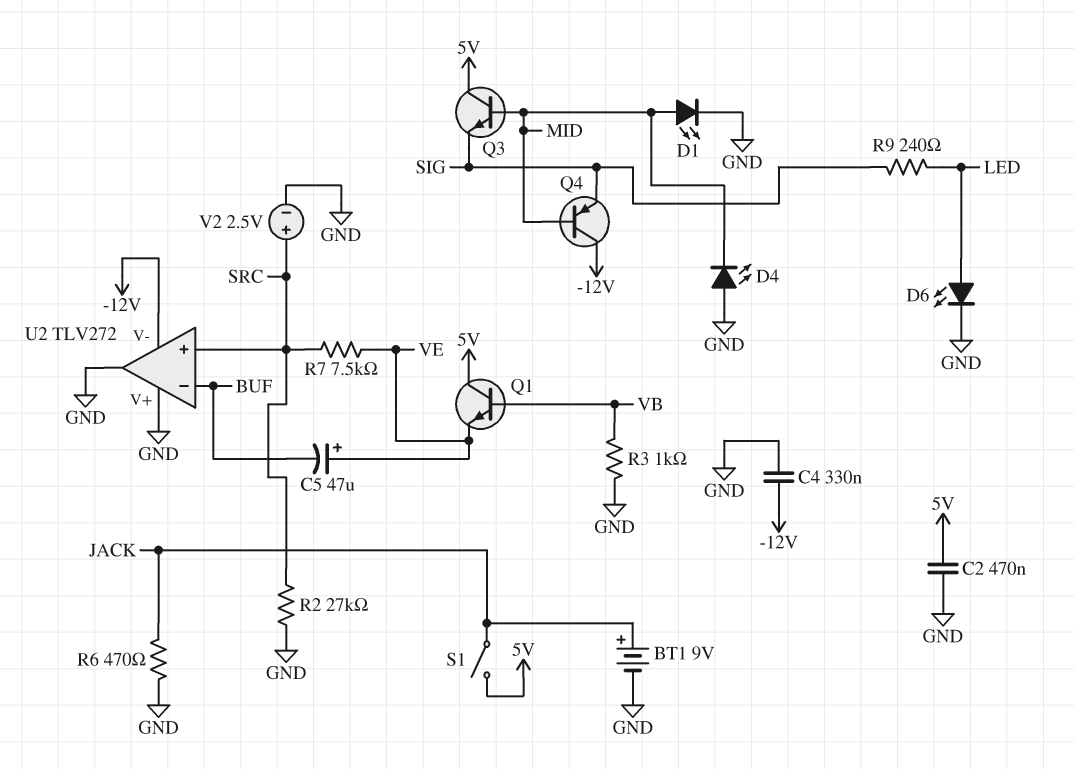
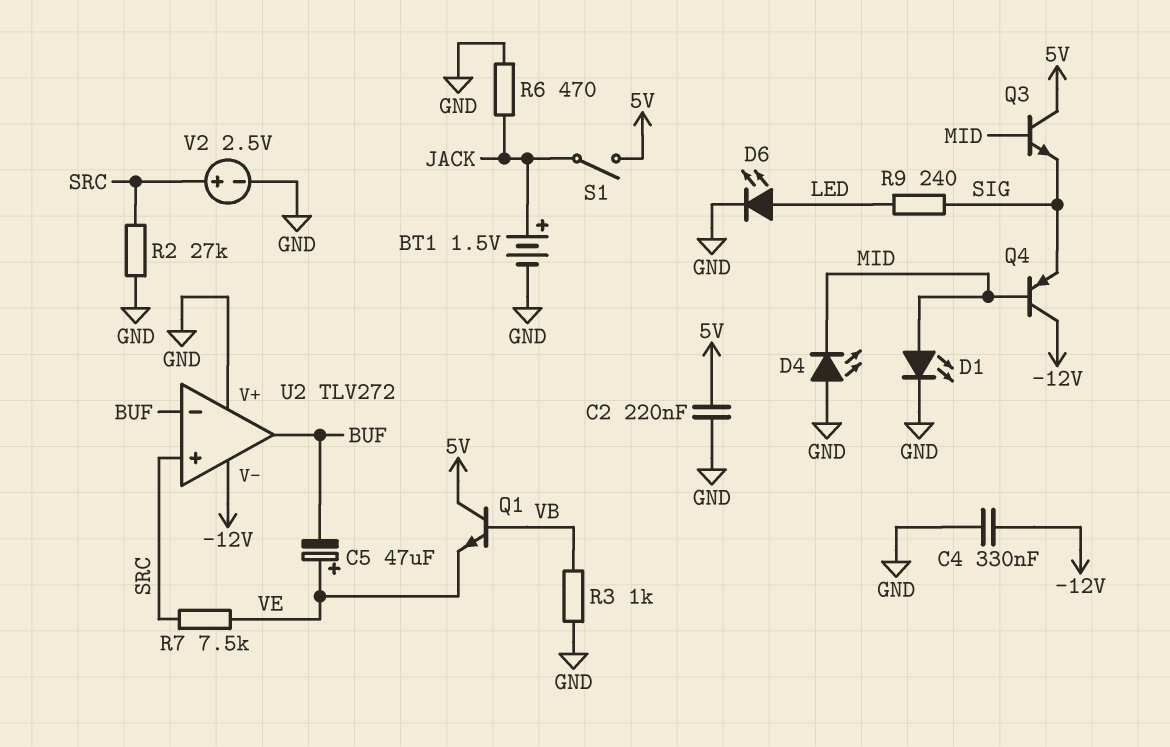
BT1: 9V (plus JACK, minus GND) -> 1.5V (plus JACK, minus GND)
C2: 470nF (5V, GND) -> 220nF (5V, GND)
U2 pin out: GND -> BUF

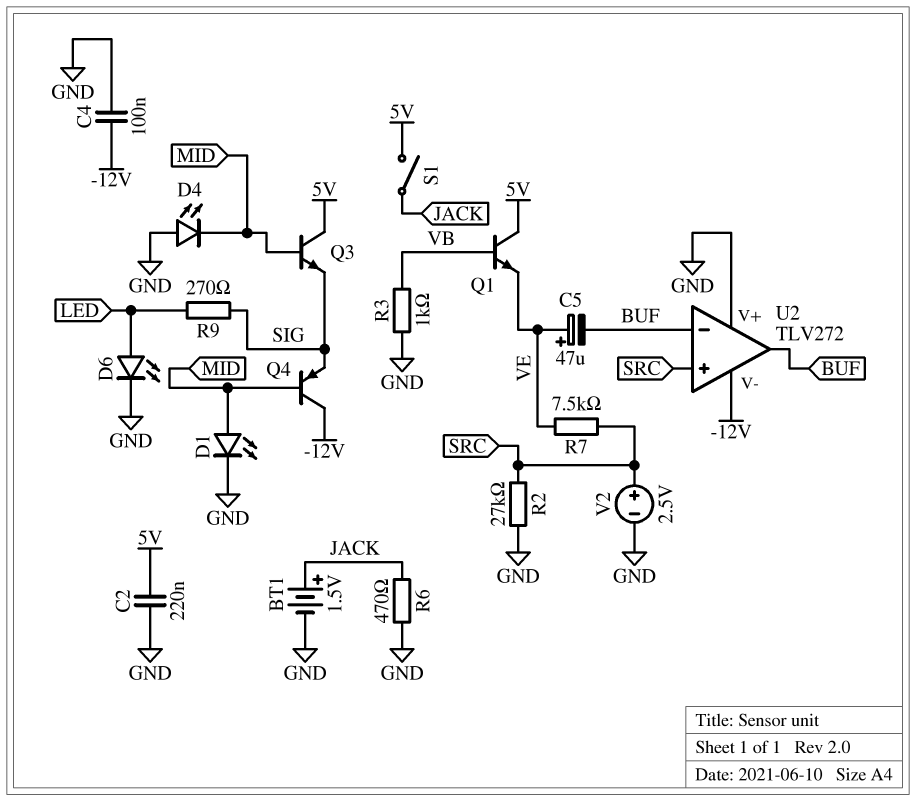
C4: 330nF (-12V, GND) -> 100nF (-12V, GND)
R9: 240 (LED, SIG) -> 270 (LED, SIG)

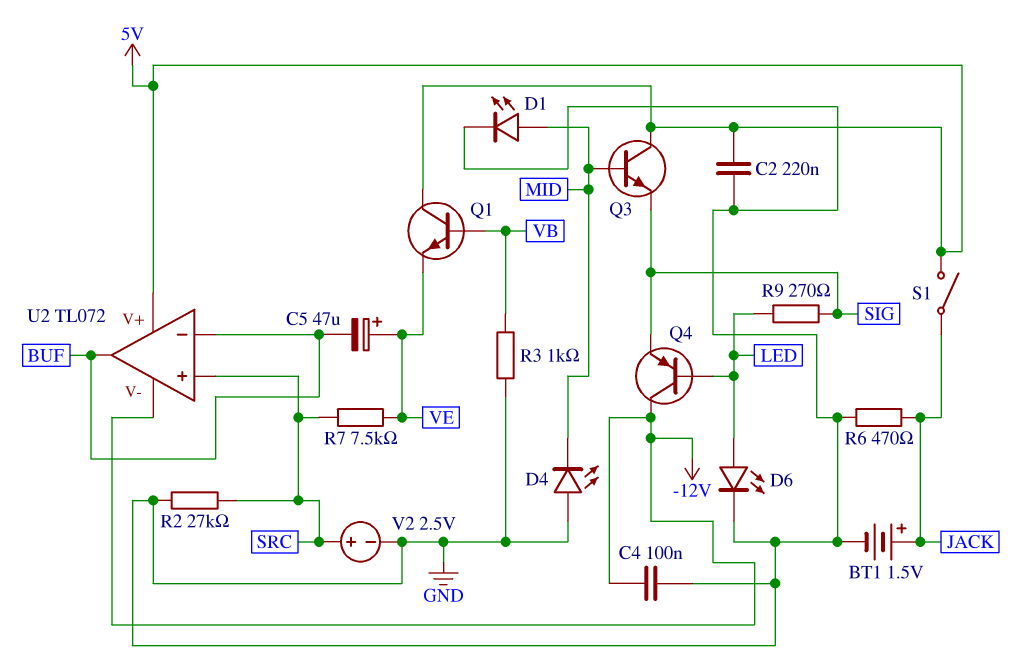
Q4: PNP (B MID, C -12V, E SIG) -> PNP (B LED, C -12V, E SIG)
U2: TLV272 -> TL072
U2 pin V+: GND -> 5V

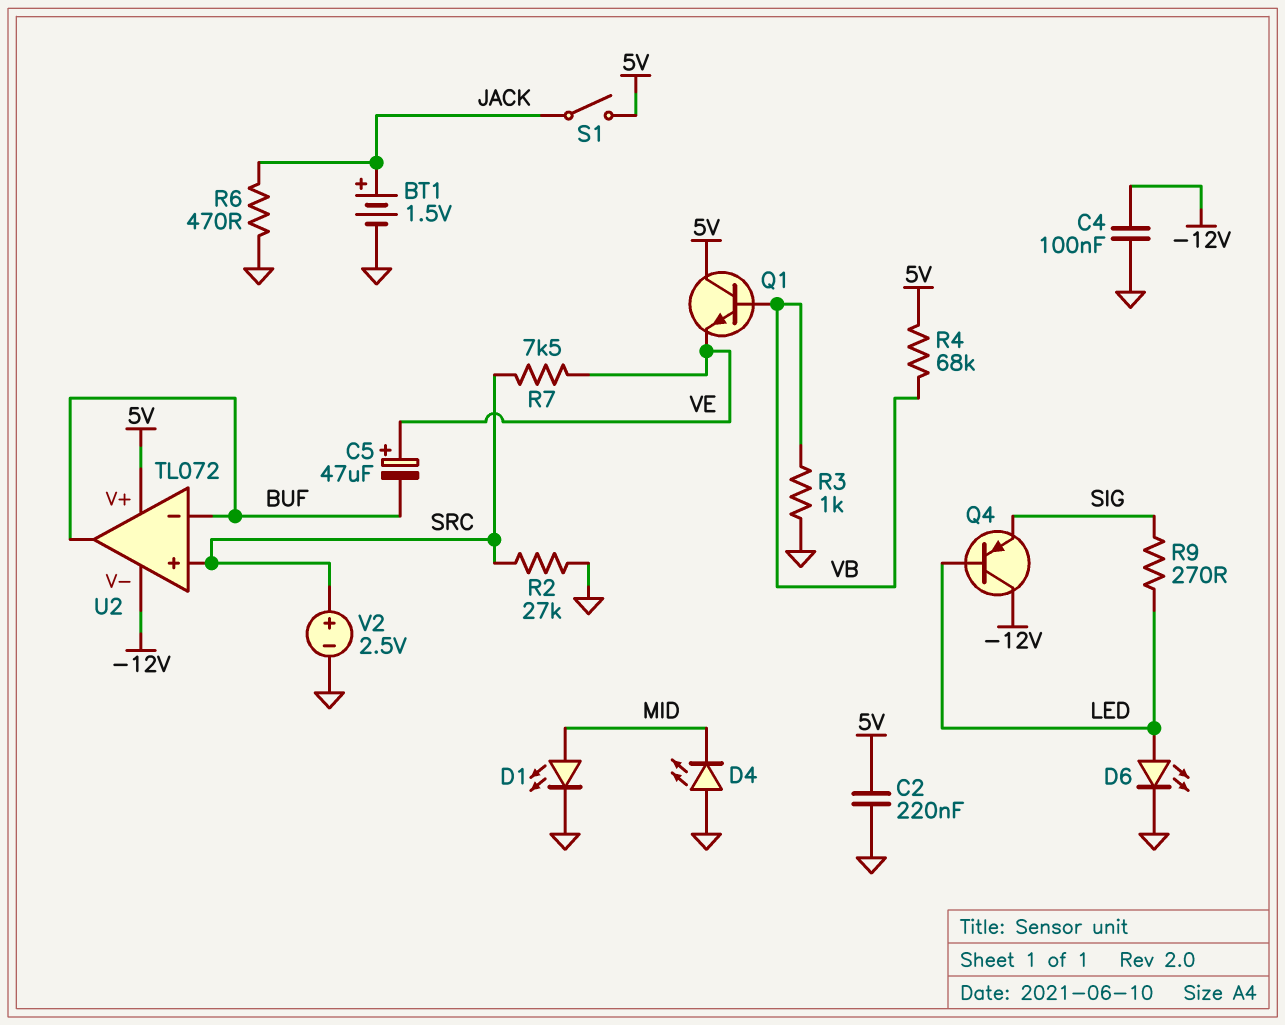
Q3: NPN (B MID, C 5V, E SIG) -> none
R4: none -> 68k (5V, VB)

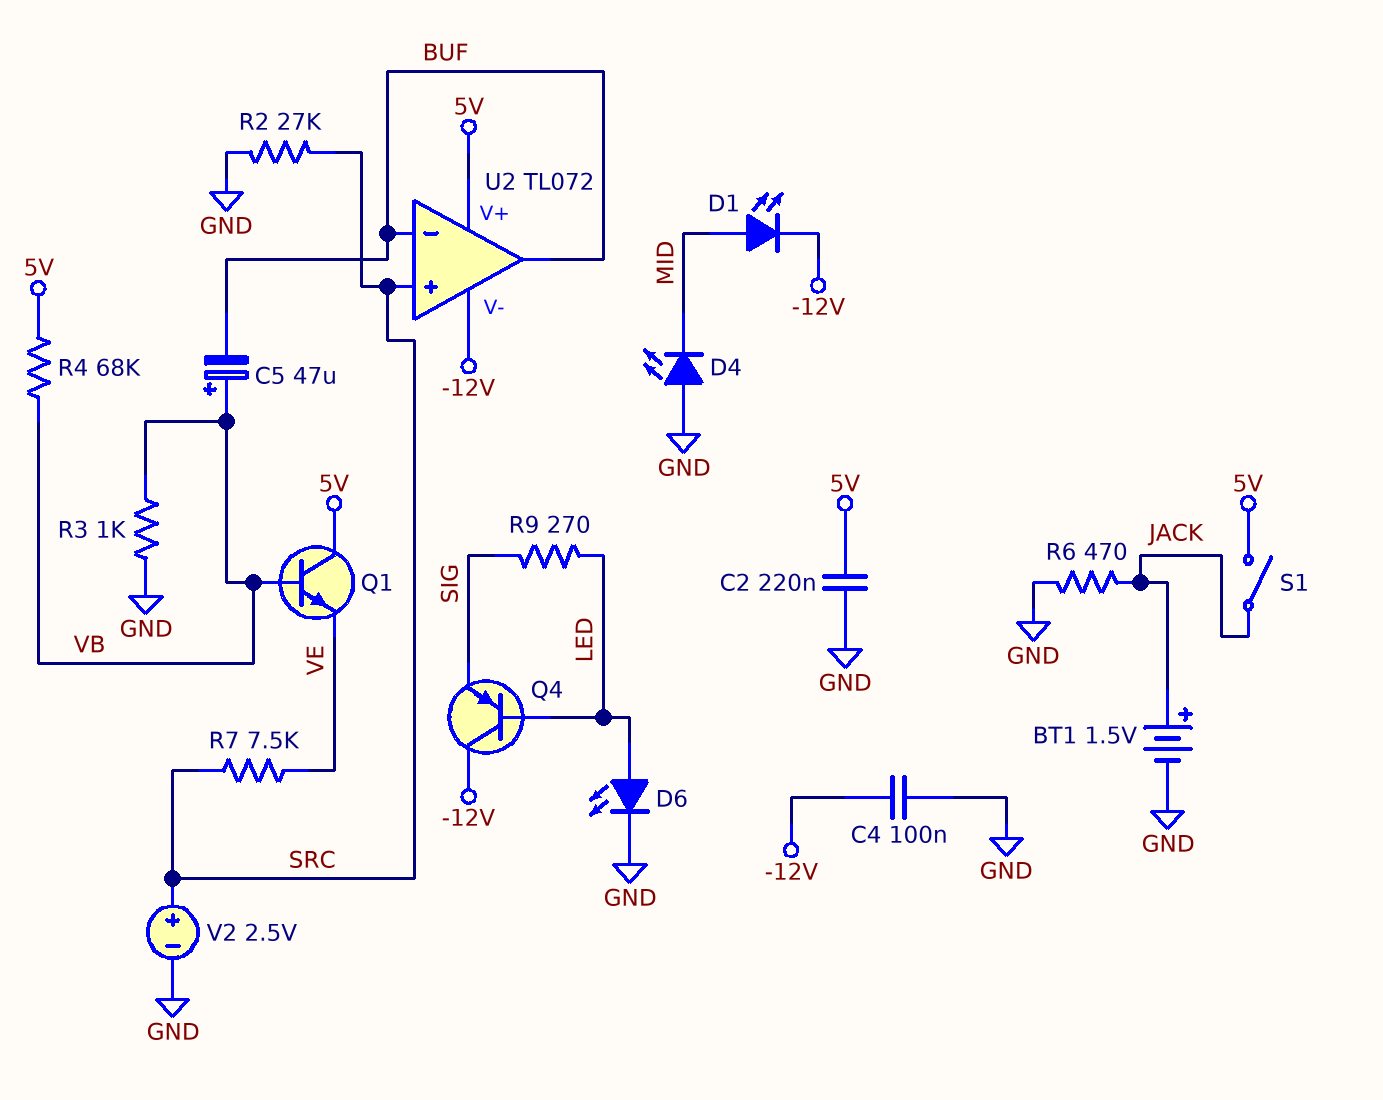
C5: 47uF (plus VE, minus BUF) -> 47uF (plus VB, minus BUF)
D1: LED (A MID, K GND) -> LED (A MID, K -12V)

